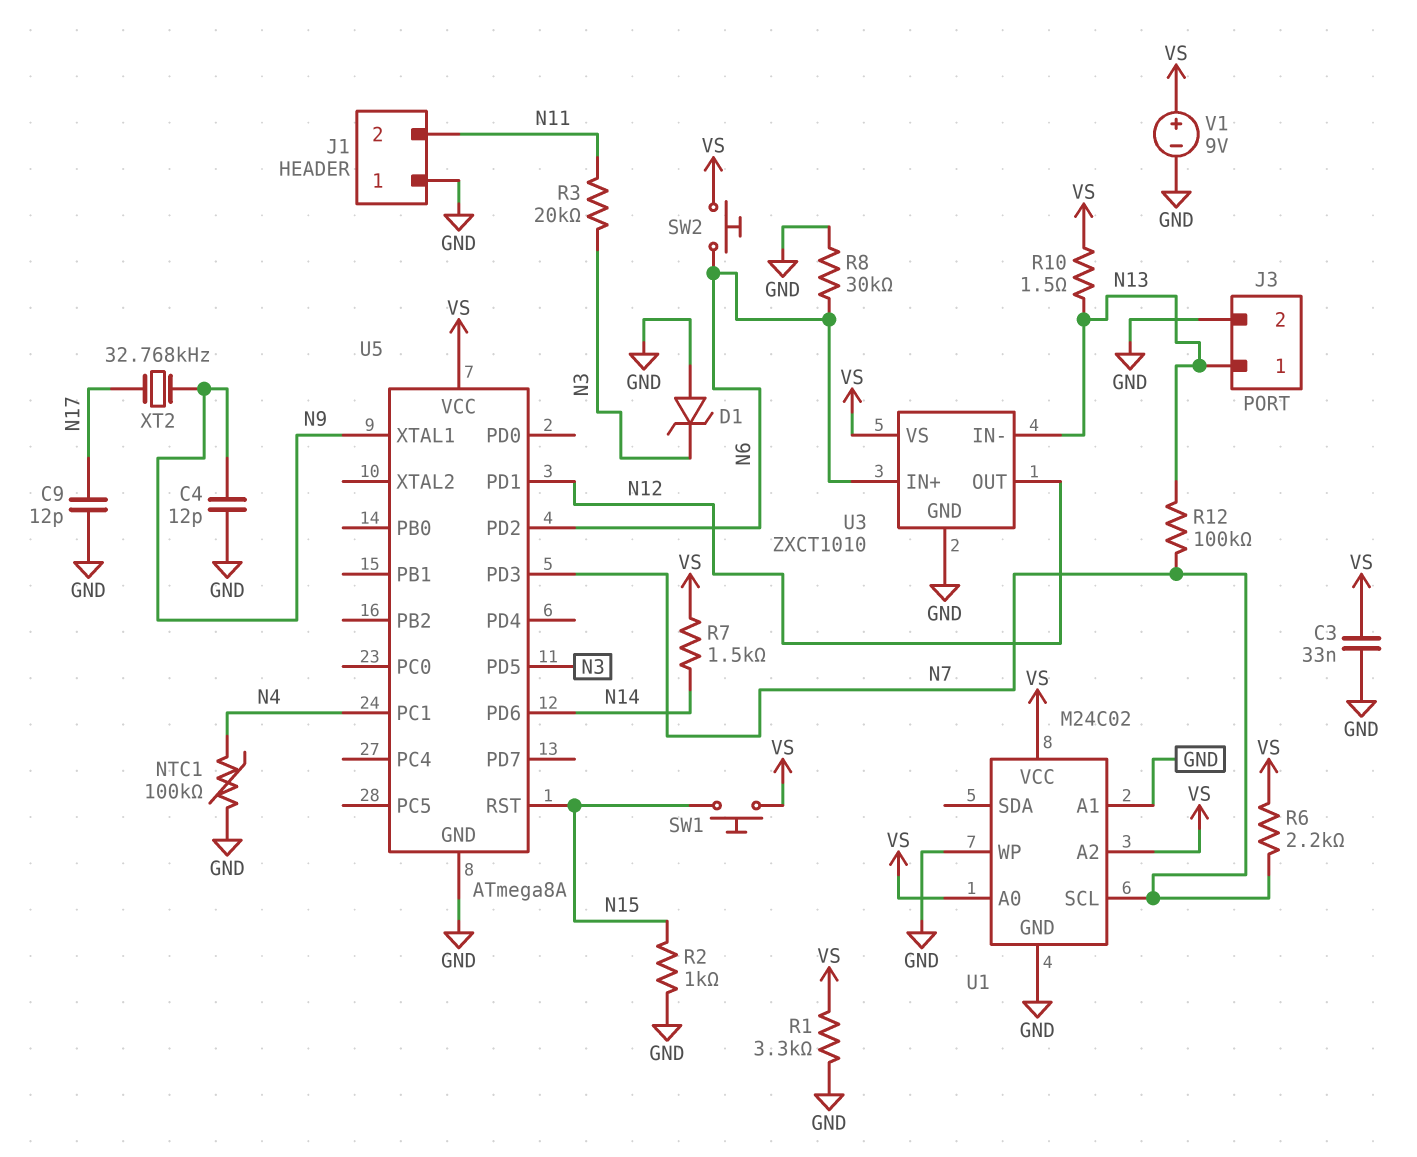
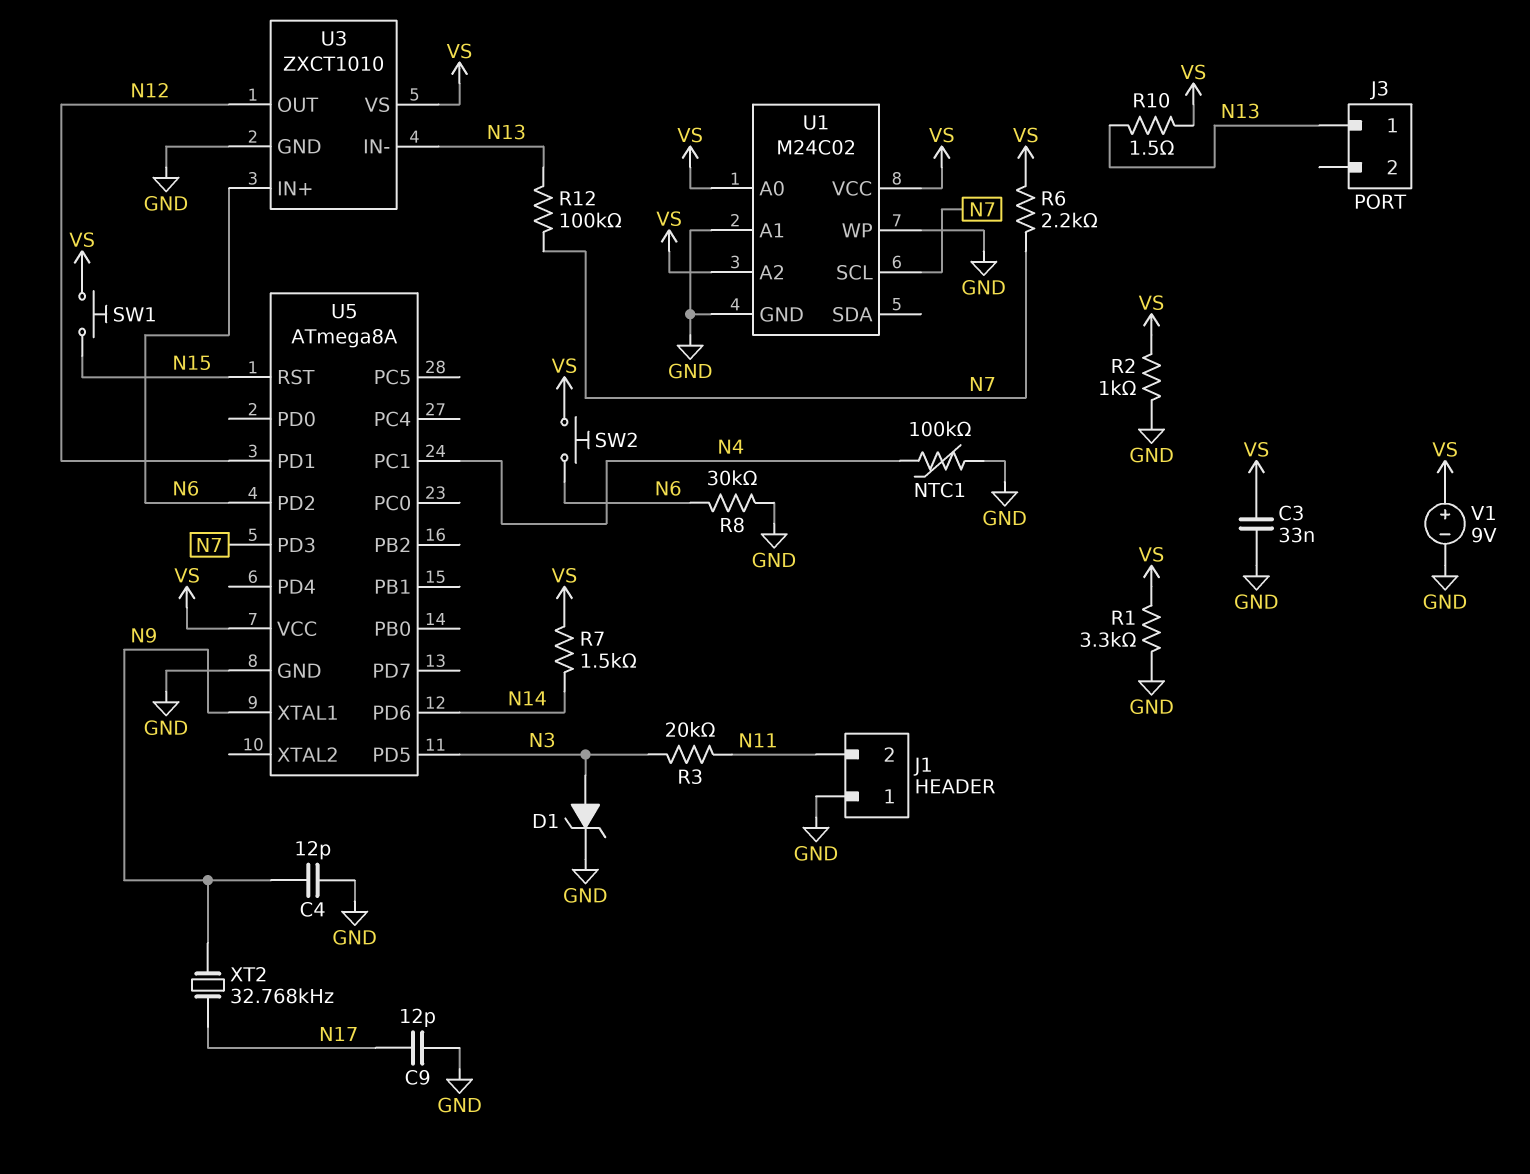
D1: zener (A GND, K N3) -> zener (A N3, K GND)
J3 pin 2: GND -> none
R2: 1k (GND, N15) -> 1k (GND, VS)

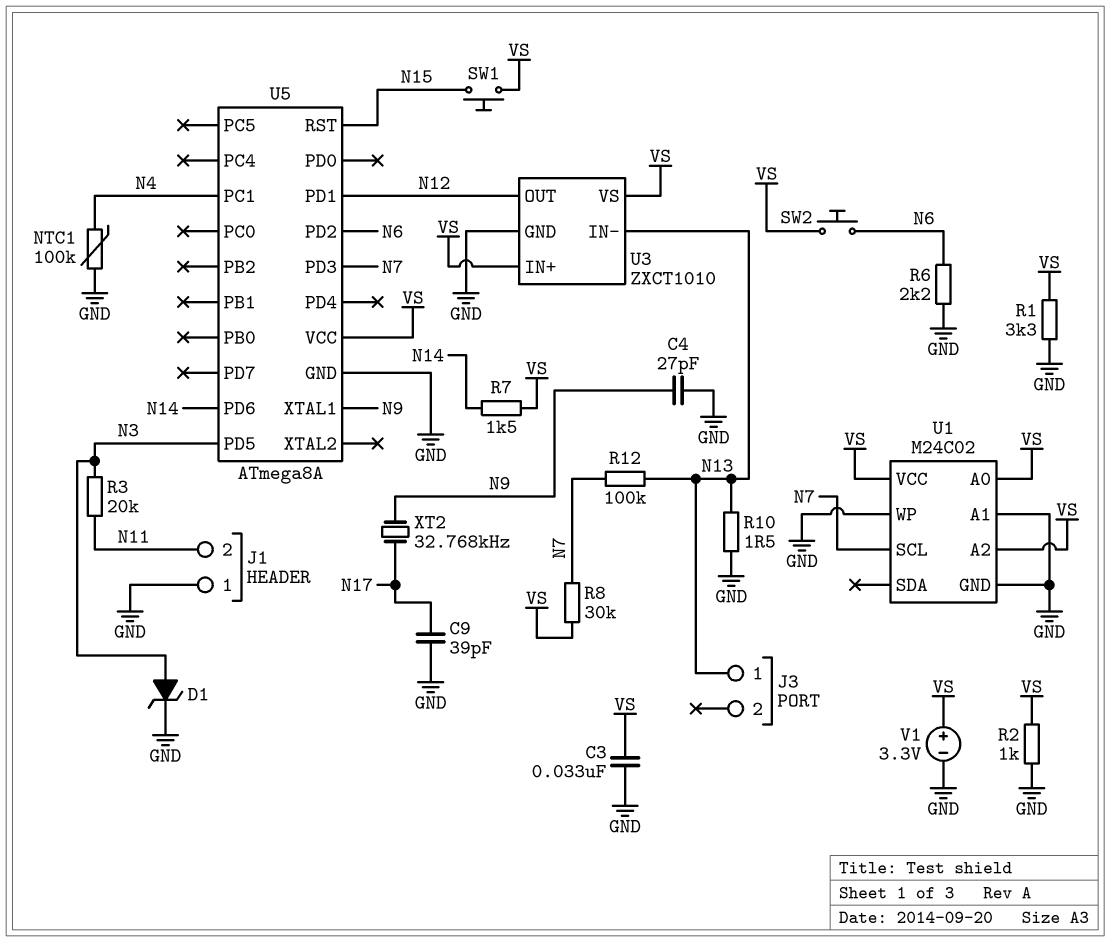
C4: 12pF (GND, N9) -> 27pF (GND, N9)
C9: 12pF (GND, N17) -> 39pF (GND, N17)
R6: 2.2k (N7, VS) -> 2.2k (GND, N6)
R8: 30k (GND, N6) -> 30k (N7, VS)
R10: 1.5 (N13, VS) -> 1.5 (GND, N13)
U3 pin IN+: N6 -> VS
V1: 9V (plus VS, minus GND) -> 3.3V (plus VS, minus GND)

